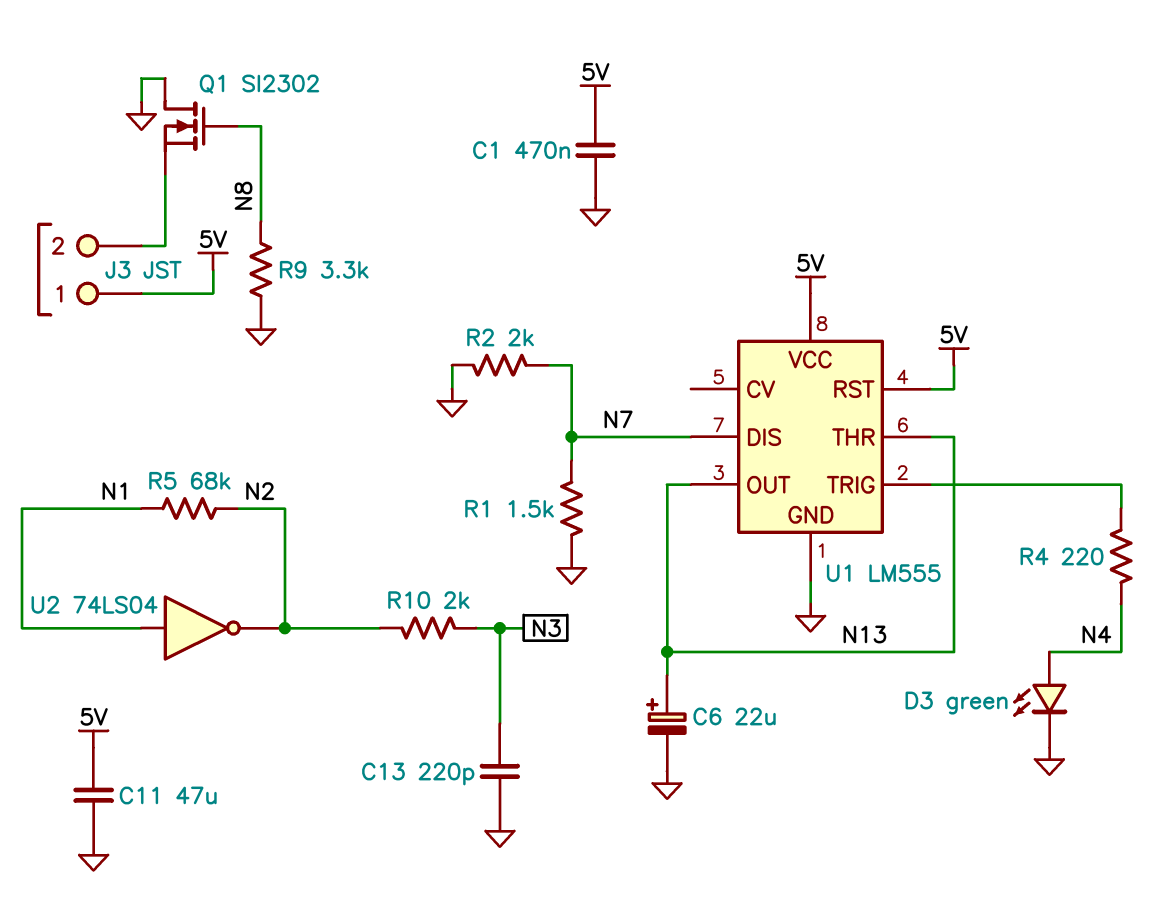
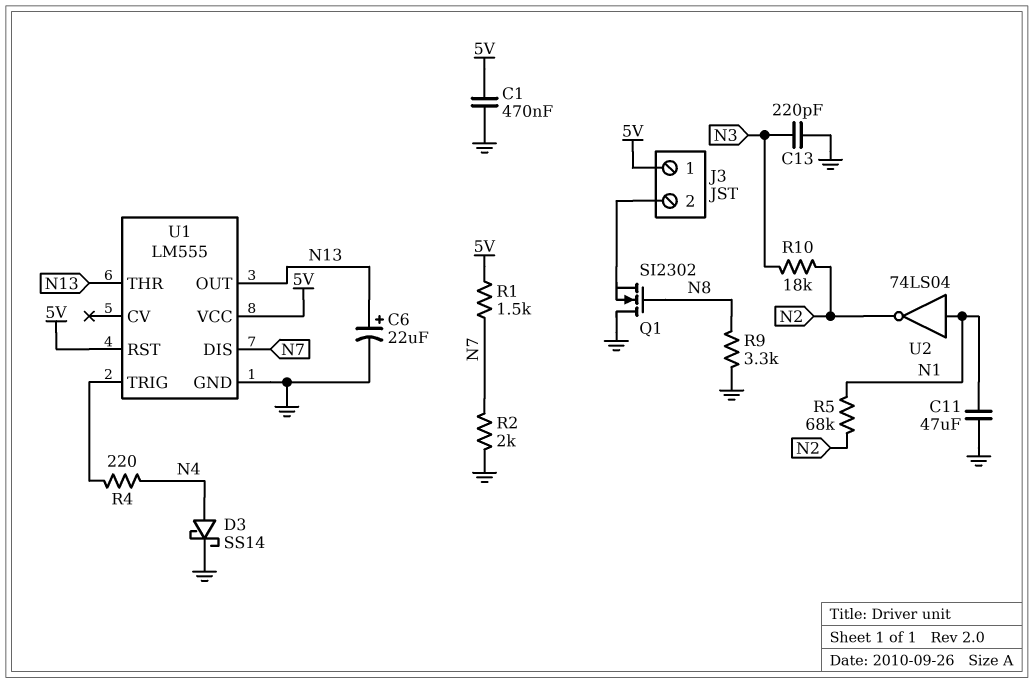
C11: 47uF (5V, GND) -> 47uF (GND, N1)
D3: LED green (A N4, K GND) -> schottky SS14 (A N4, K GND)
R1: 1.5k (GND, N7) -> 1.5k (5V, N7)
R10: 2k (N2, N3) -> 18k (N2, N3)

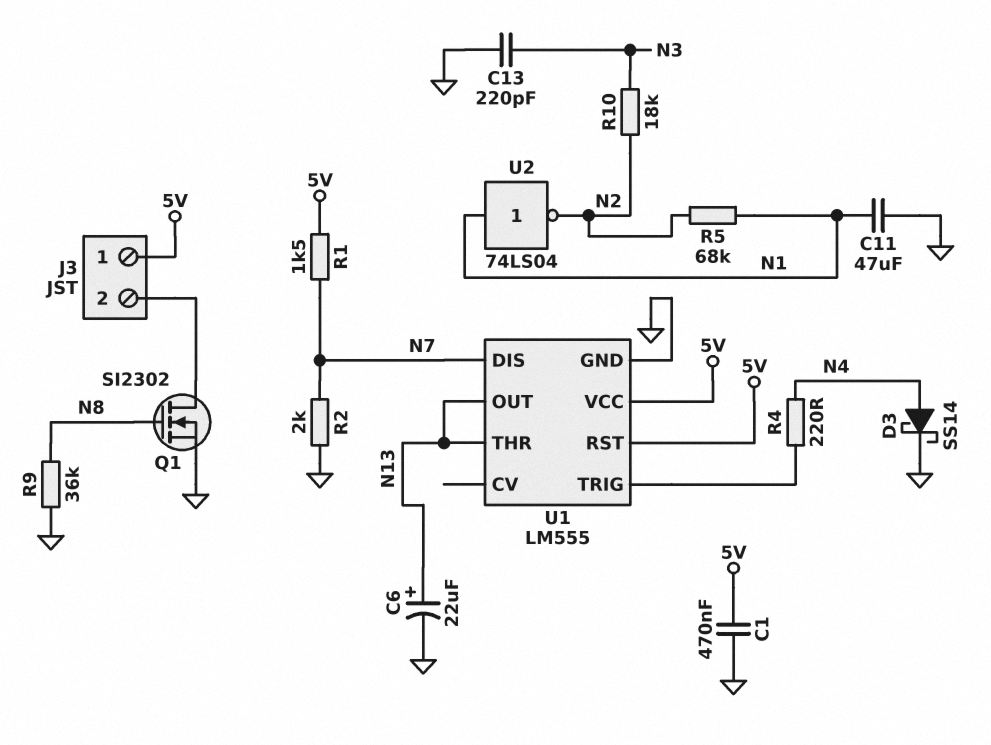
Q1: NMOS SI2302 (G N8, D GND, S J3/2) -> NMOS SI2302 (G N8, D J3/2, S GND)
R9: 3.3k (GND, N8) -> 36k (GND, N8)

